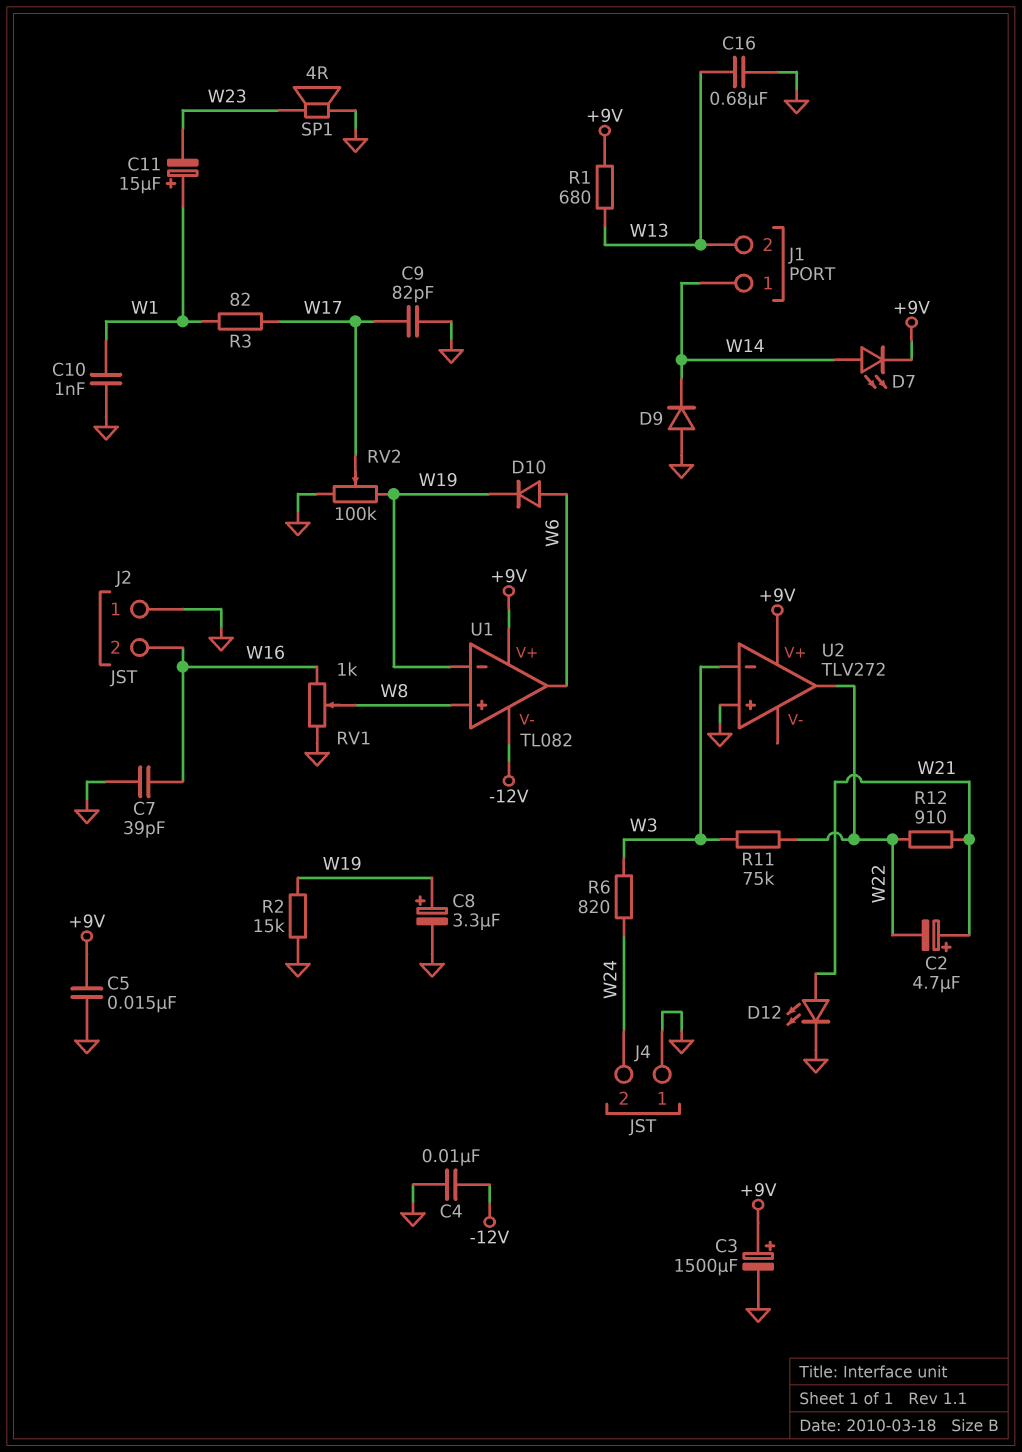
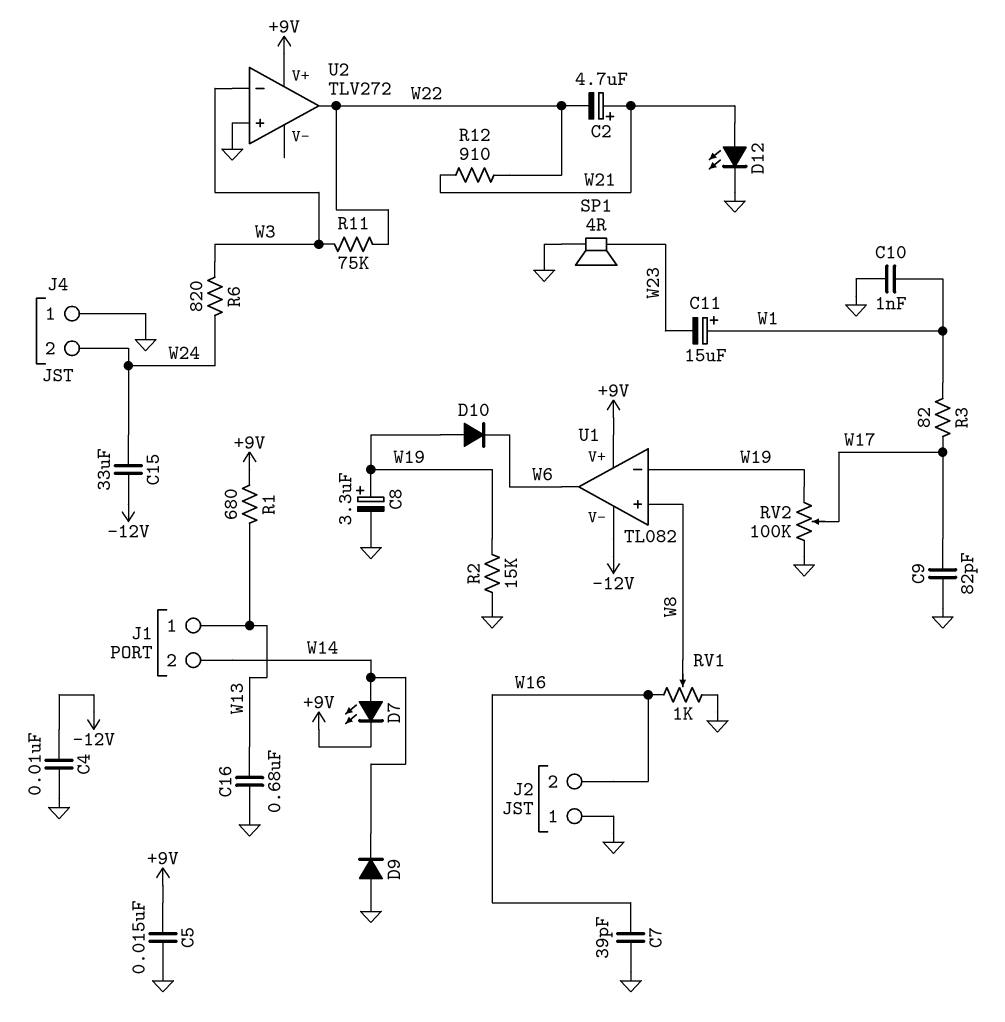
C3: 1500uF (plus +9V, minus GND) -> none
C15: none -> 33uF (-12V, W24)
D10: diode (A W6, K W19) -> diode (A W19, K W6)
J1 pin 1: W14 -> W13
J1 pin 2: W13 -> W14

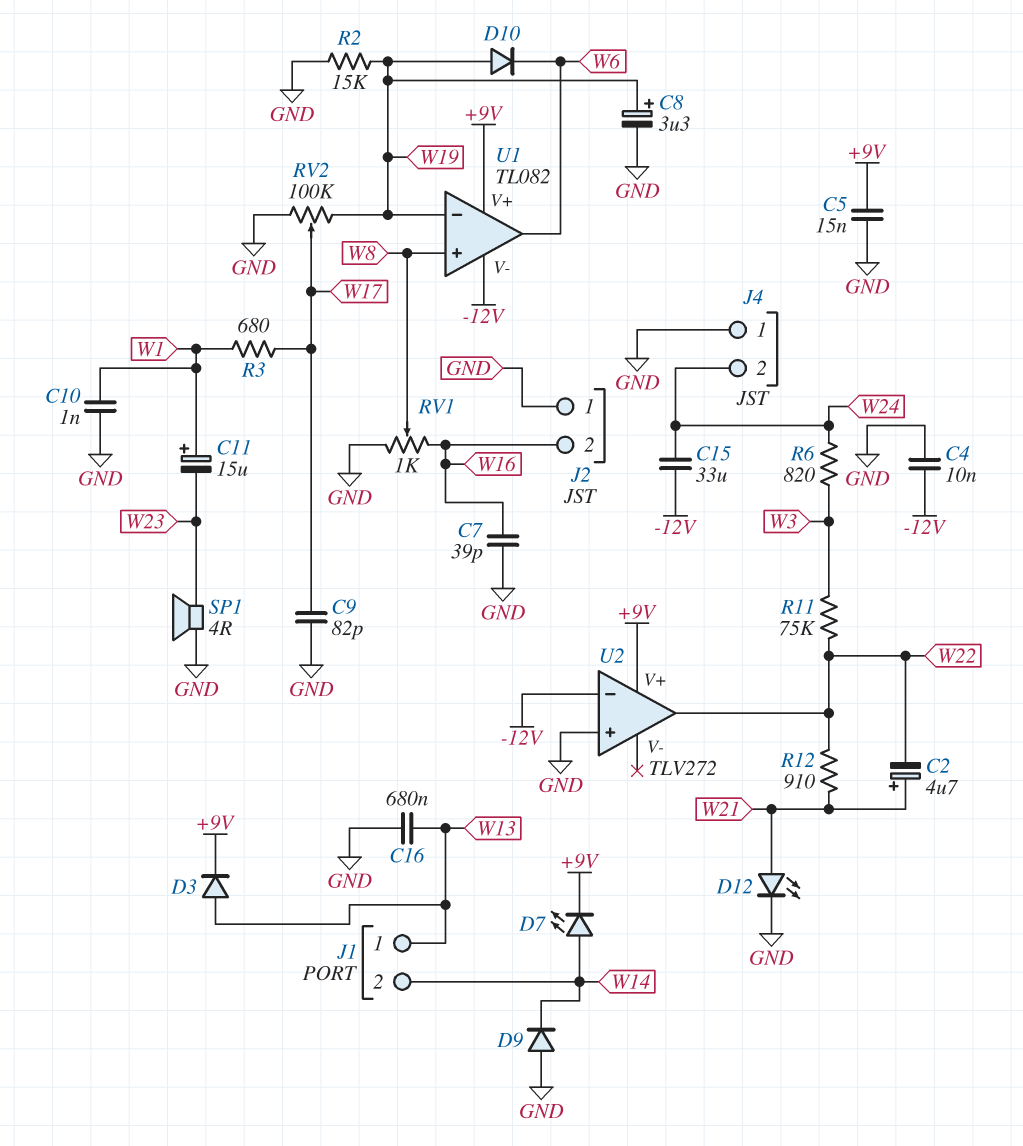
D3: none -> diode (A W13, K +9V)
R1: 680 (+9V, W13) -> none
R3: 82 (W1, W17) -> 680 (W1, W17)
U2 pin in-: W3 -> -12V

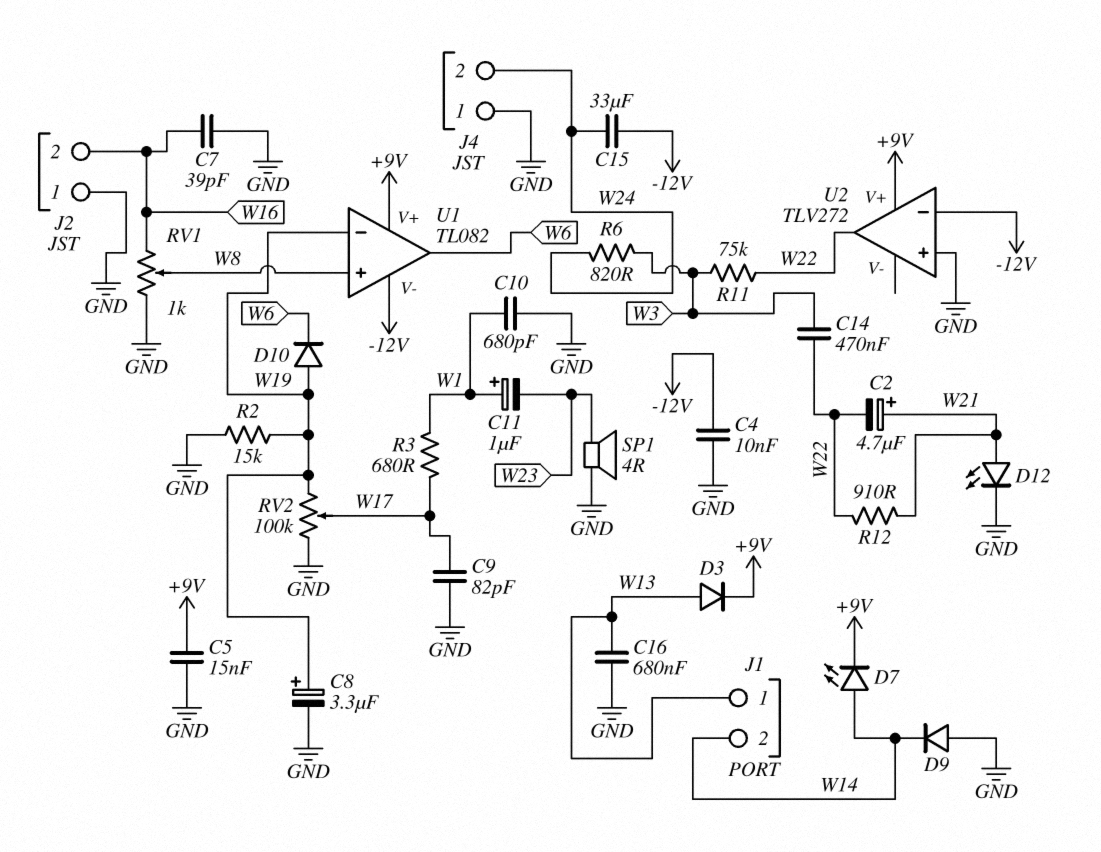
C10: 1nF (GND, W1) -> 680pF (GND, W1)
C11: 15uF (plus W1, minus W23) -> 1uF (plus W1, minus W23)
C14: none -> 470nF (W3, W22)

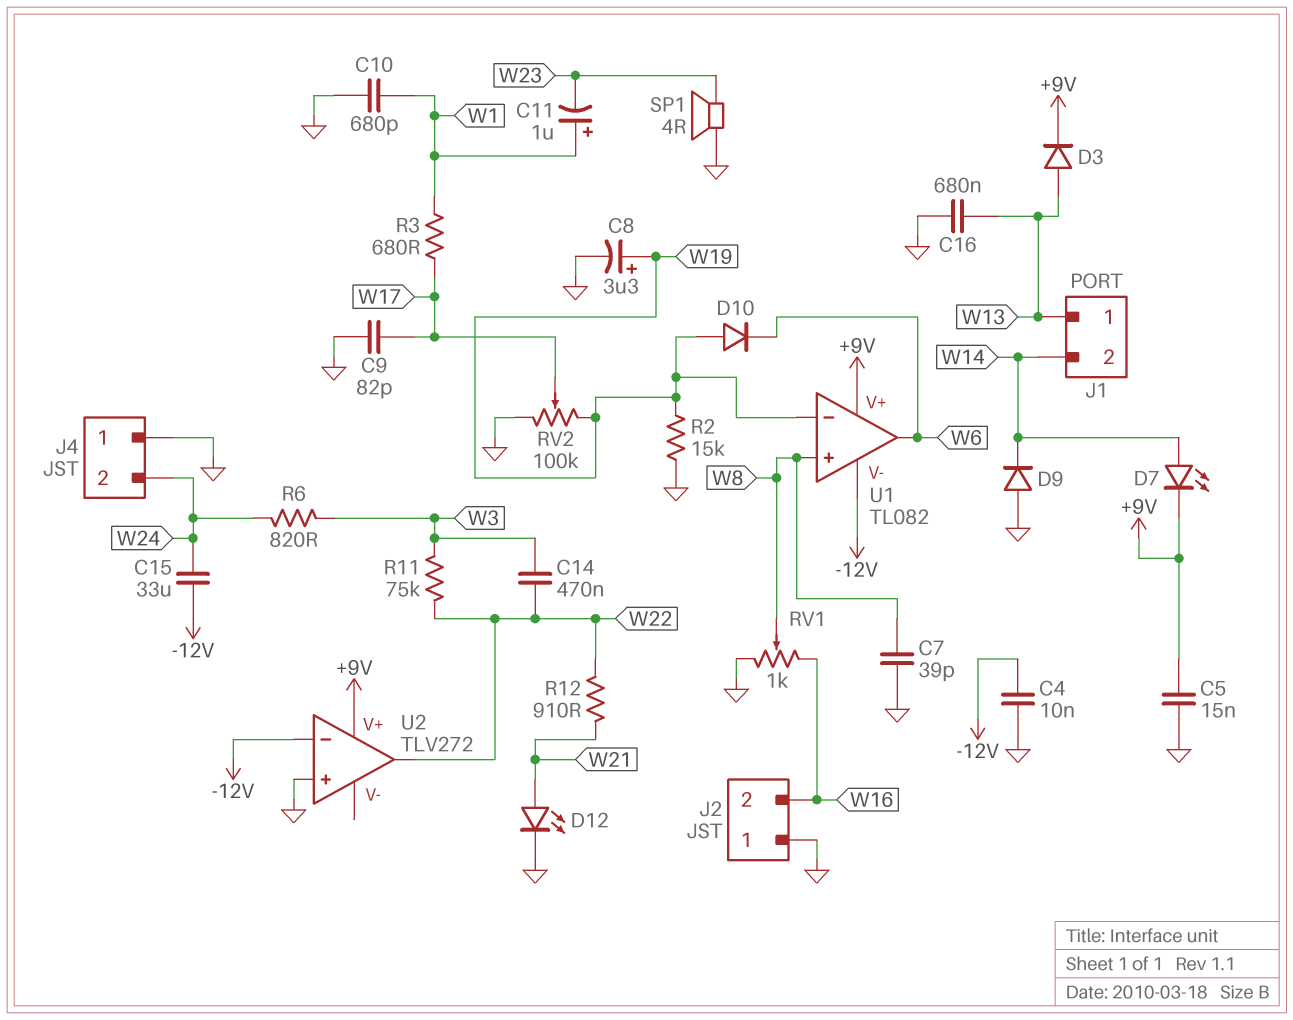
C2: 4.7uF (plus W21, minus W22) -> none
C7: 39pF (GND, W16) -> 39pF (GND, W8)

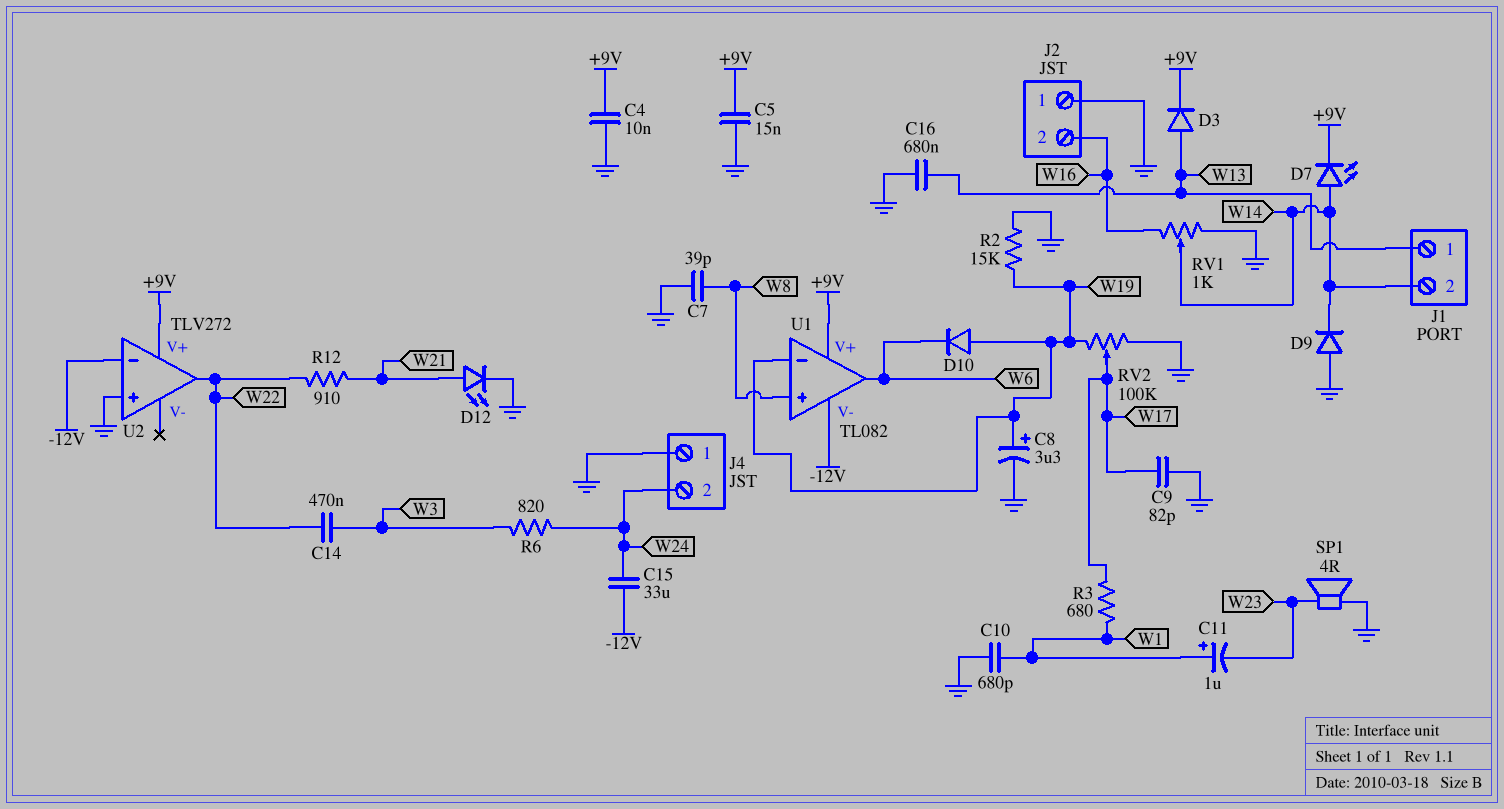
C4: 10nF (-12V, GND) -> 10nF (+9V, GND)
R11: 75k (W3, W22) -> none
RV1: 1k (GND, W16, wiper W8) -> 1k (GND, W16, wiper W14)

